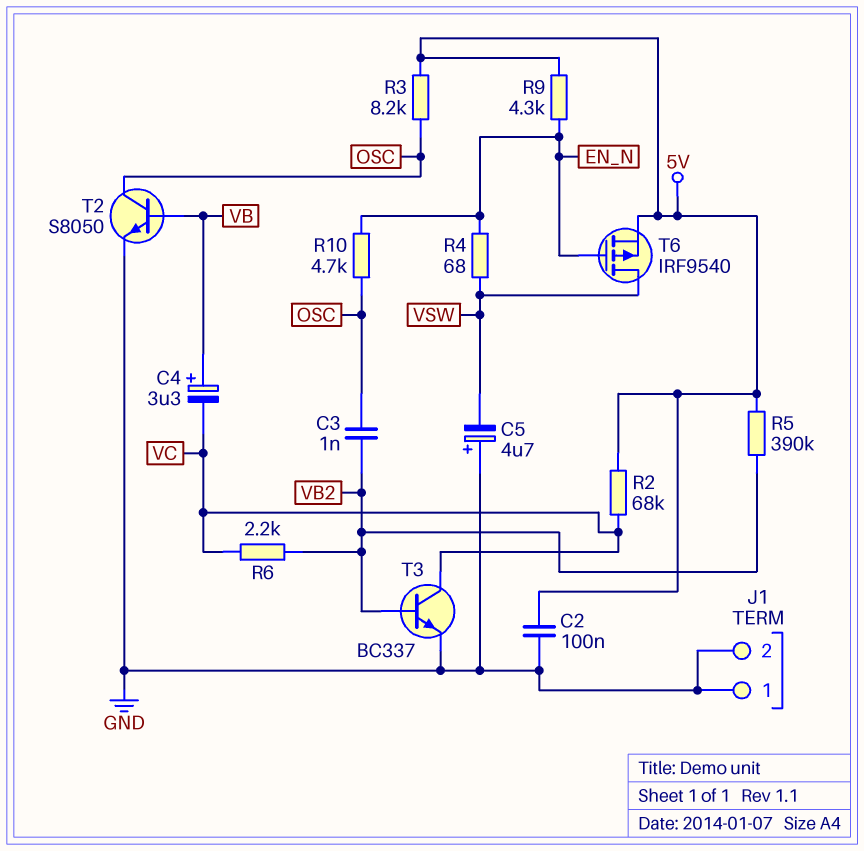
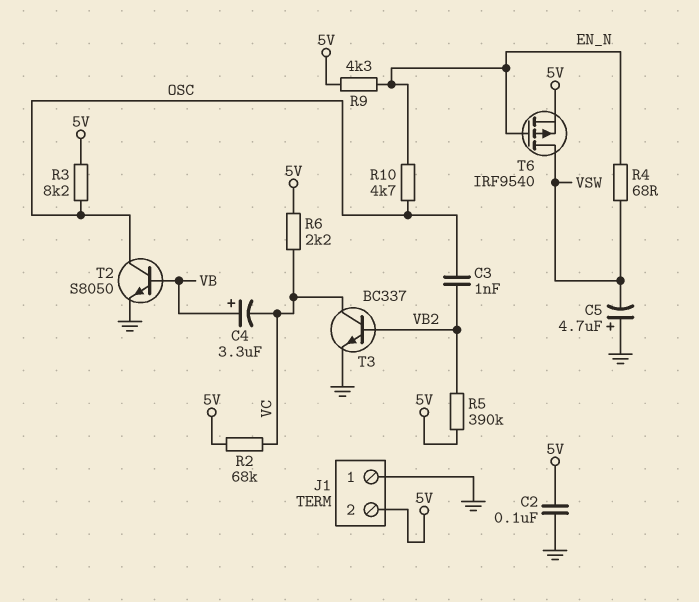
J1 pin 2: GND -> 5V
R6: 2.2k (VB2, VC) -> 2.2k (5V, VC)

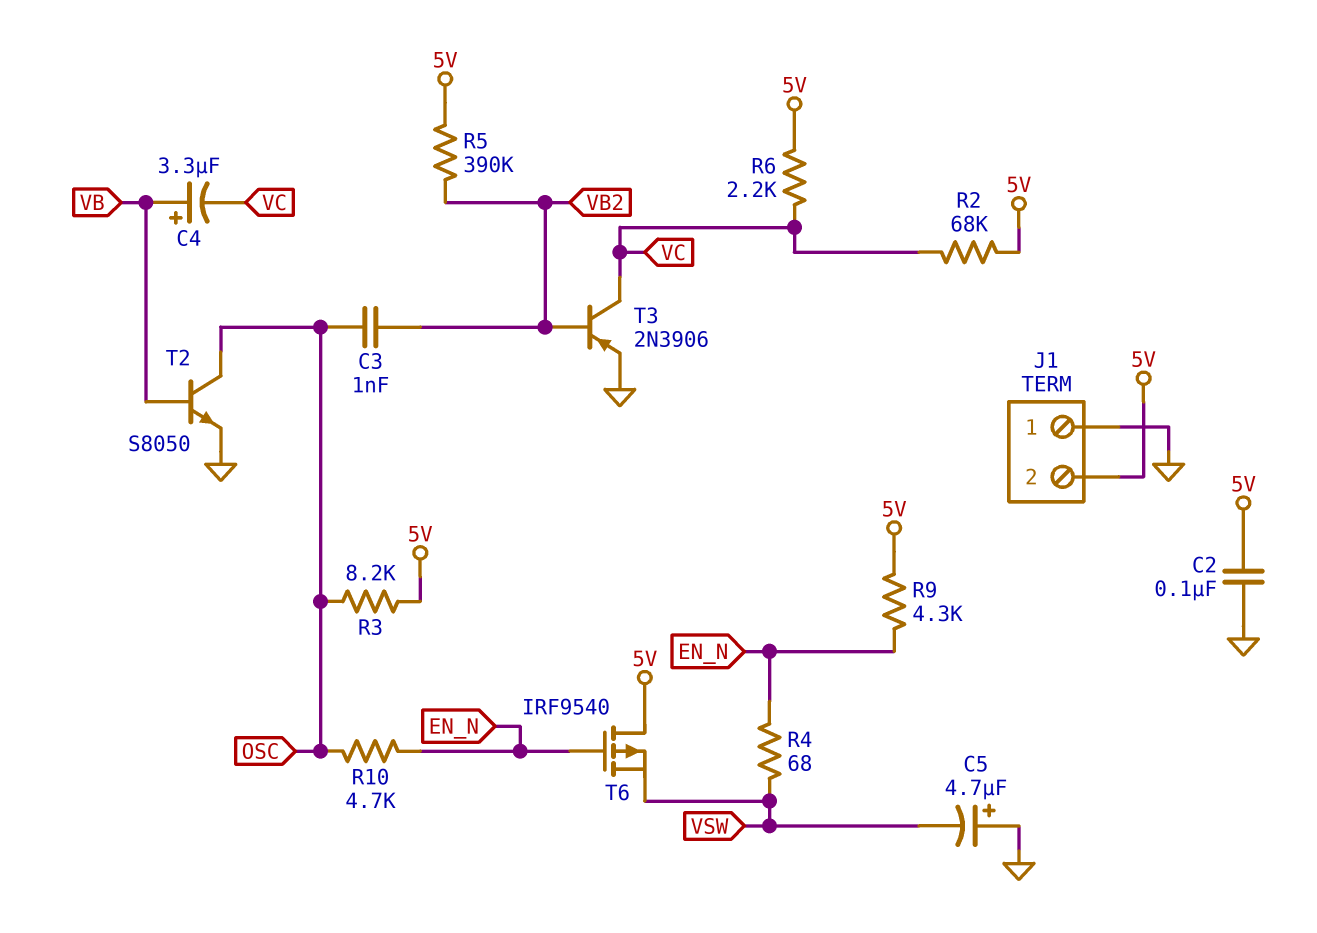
T3: NPN BC337 (B VB2, C VC, E GND) -> PNP 2N3906 (B VB2, C VC, E GND)
T6: PMOS IRF9540 (G EN_N, D VSW, S 5V) -> PMOS IRF9540 (G EN_N, D 5V, S VSW)

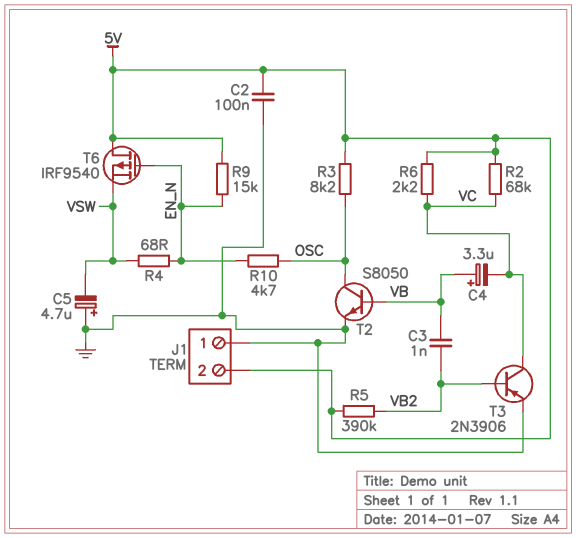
C3: 1nF (OSC, VB2) -> 1nF (VB, VB2)
R9: 4.3k (5V, EN_N) -> 15k (5V, EN_N)

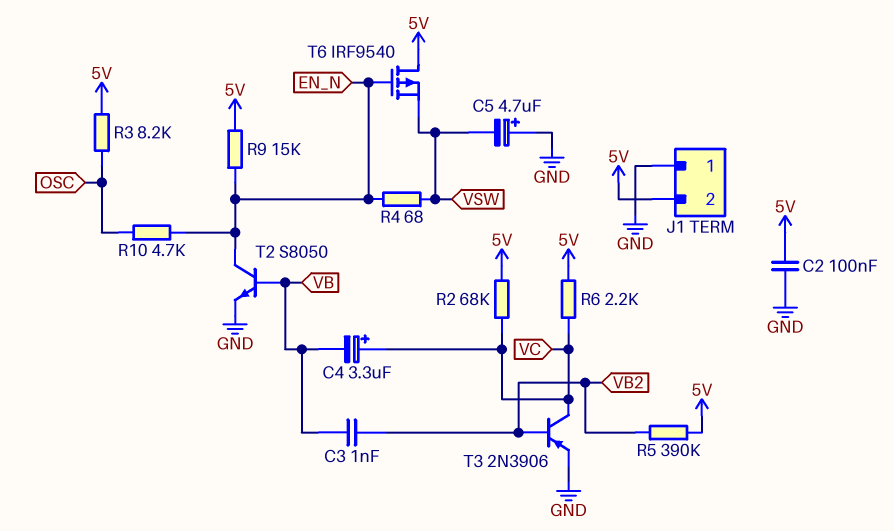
C4: 3.3uF (plus VB, minus VC) -> 3.3uF (plus VC, minus VB)
T2: NPN S8050 (B VB, C OSC, E GND) -> NPN S8050 (B VB, C EN_N, E GND)

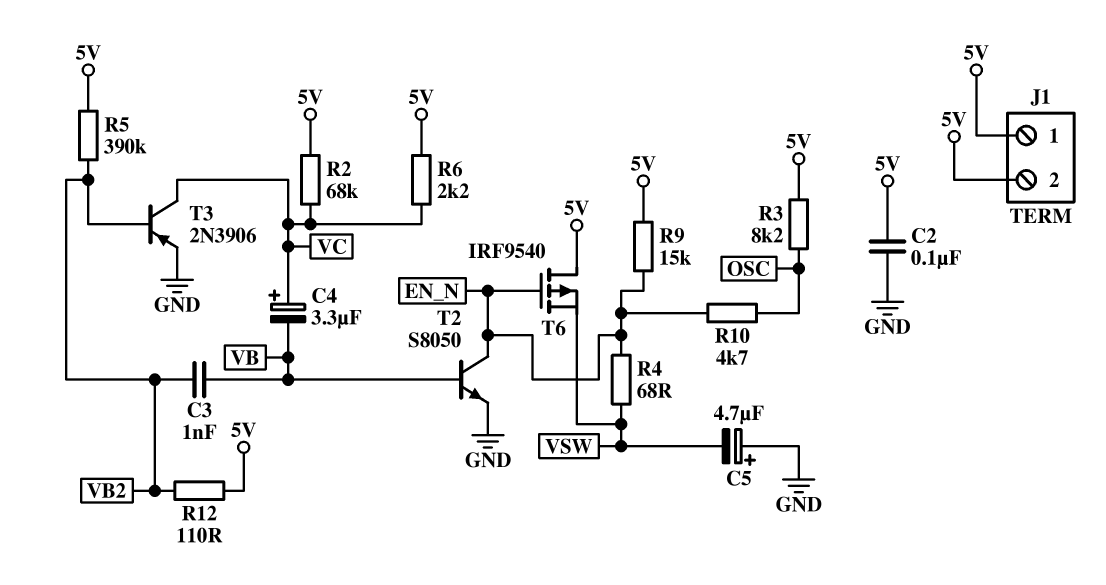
J1 pin 1: GND -> 5V
R12: none -> 110 (5V, VB2)

